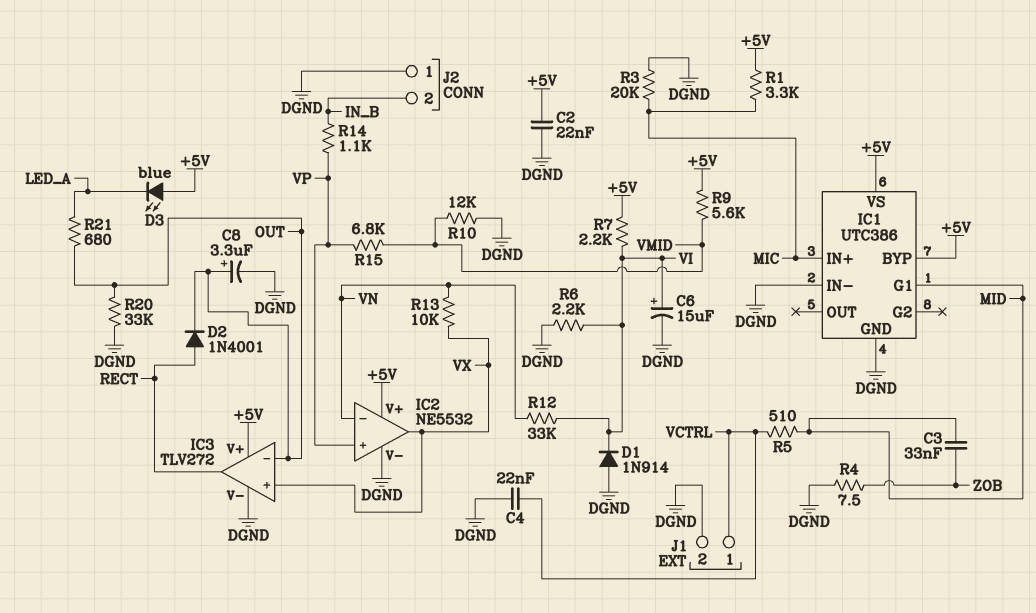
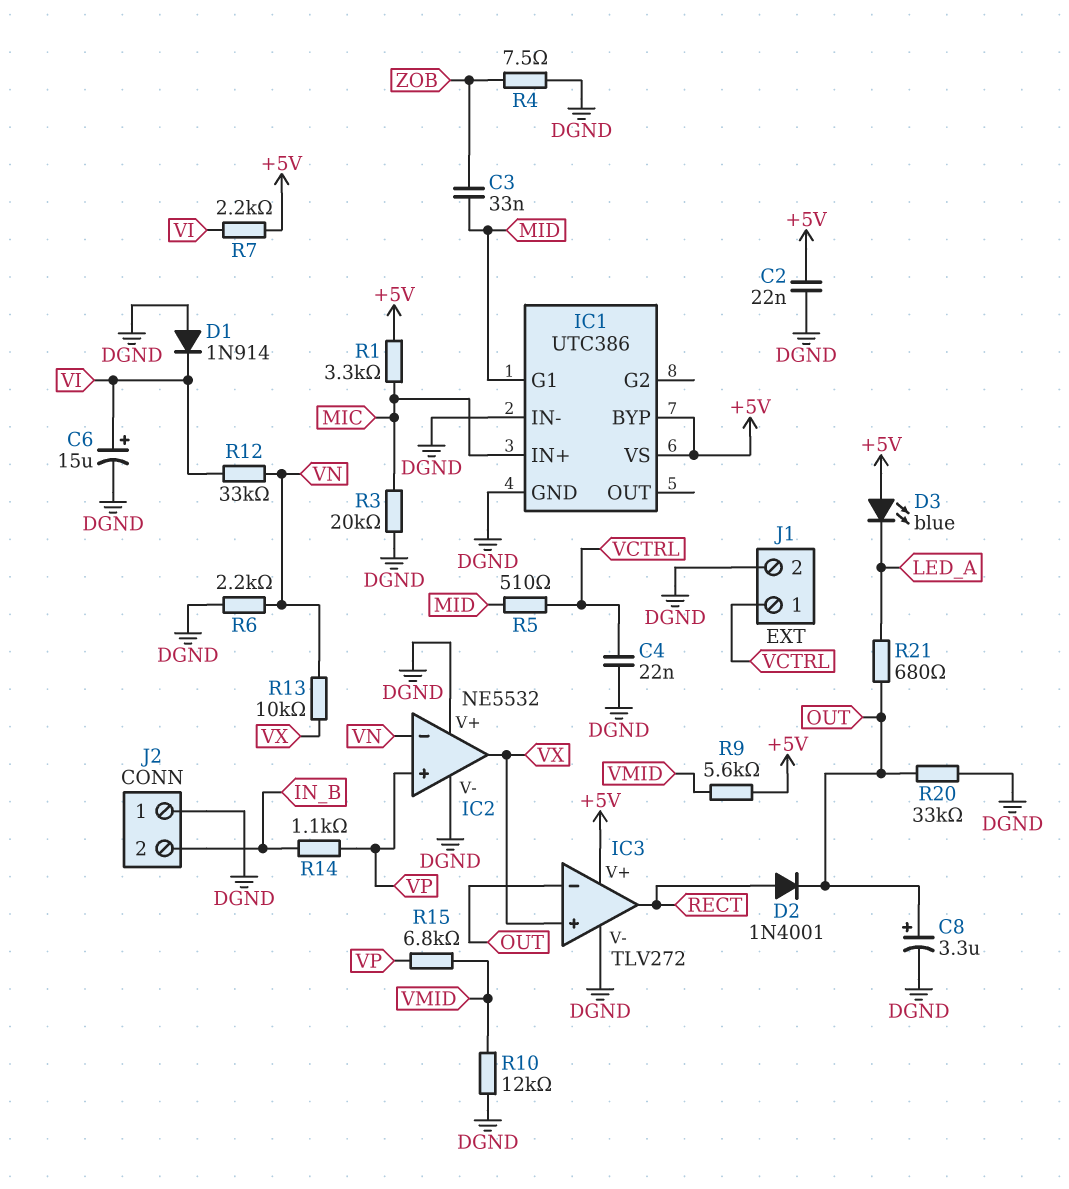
IC2 pin V+: +5V -> DGND
R6: 2.2k (DGND, VI) -> 2.2k (DGND, VN)

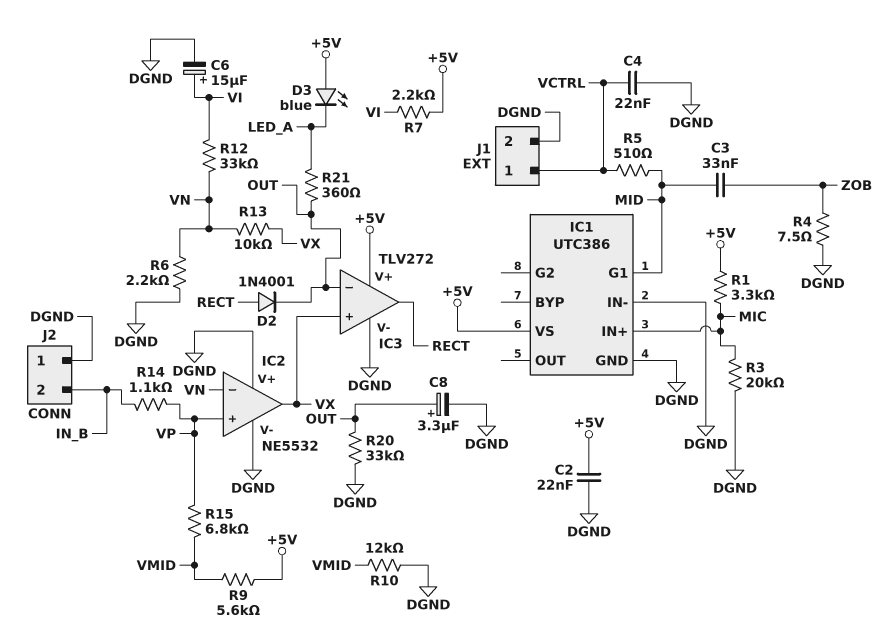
D1: diode 1N914 (A DGND, K VI) -> none
IC1 pin BYP: +5V -> none
R21: 680 (LED_A, OUT) -> 360 (LED_A, OUT)

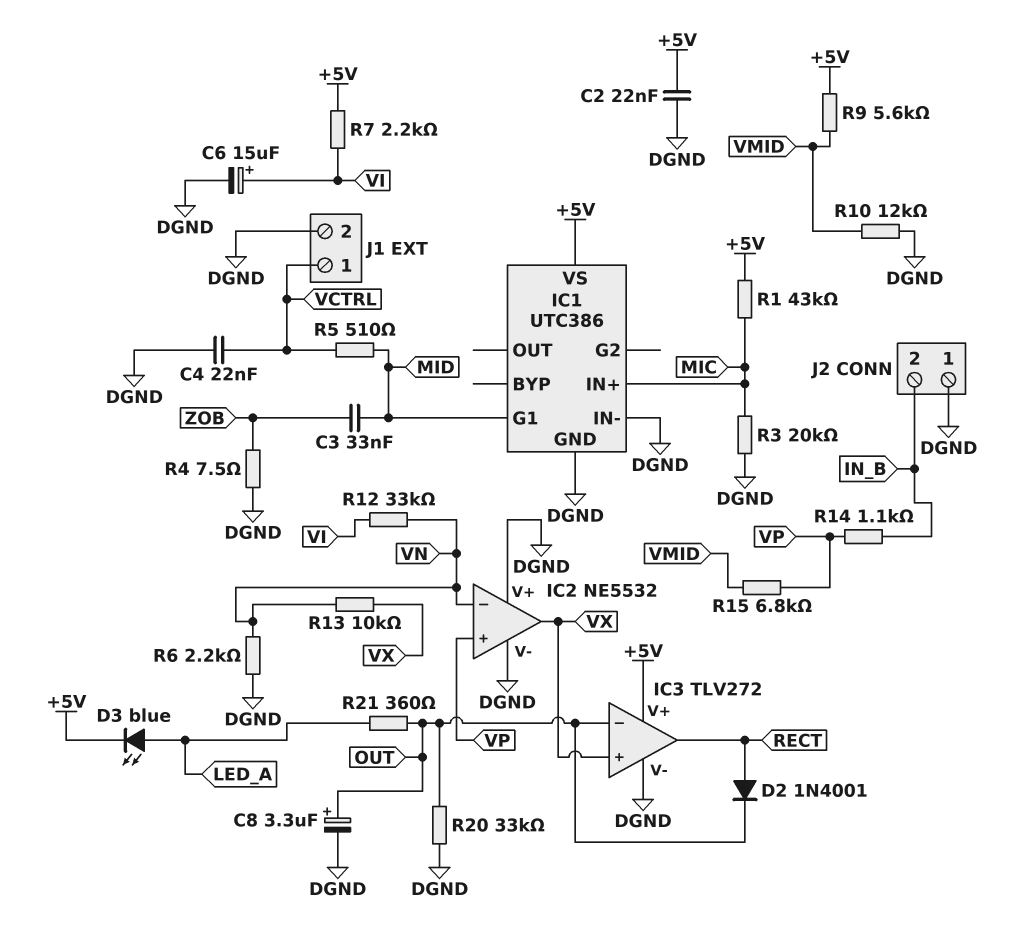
D3: LED blue (A +5V, K LED_A) -> LED blue (A LED_A, K +5V)
R1: 3.3k (+5V, MIC) -> 43k (+5V, MIC)

